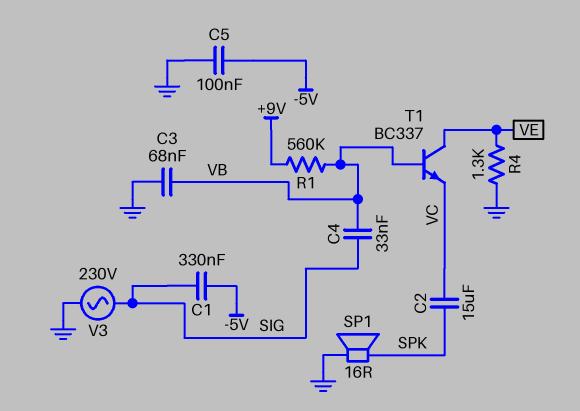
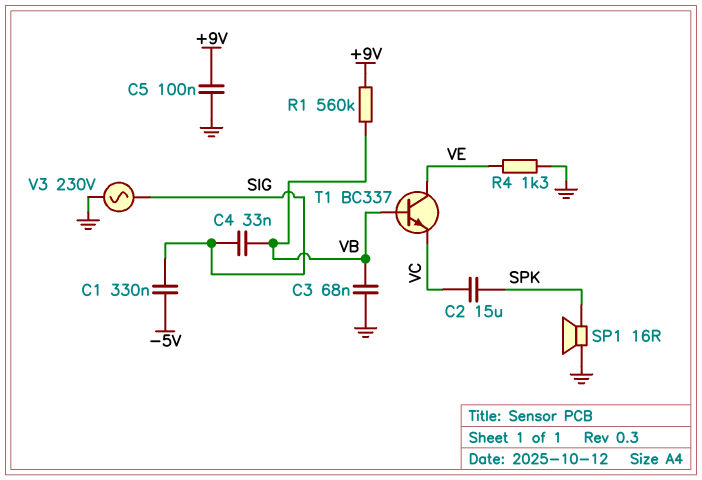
C5: 100nF (-5V, GND) -> 100nF (+9V, GND)

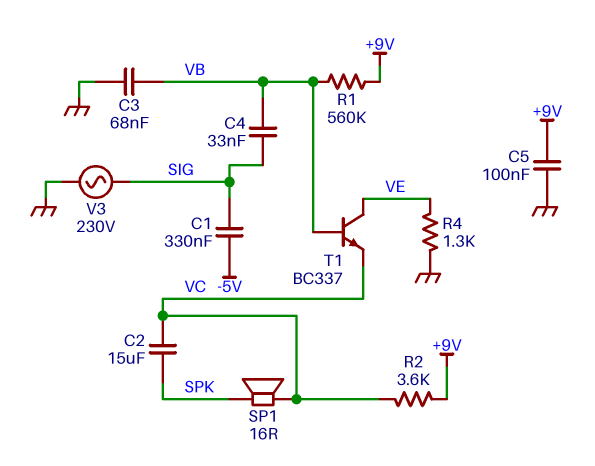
R2: none -> 3.6k (+9V, VC)
SP1: speaker 16R (GND, SPK) -> speaker 16R (SPK, VC)

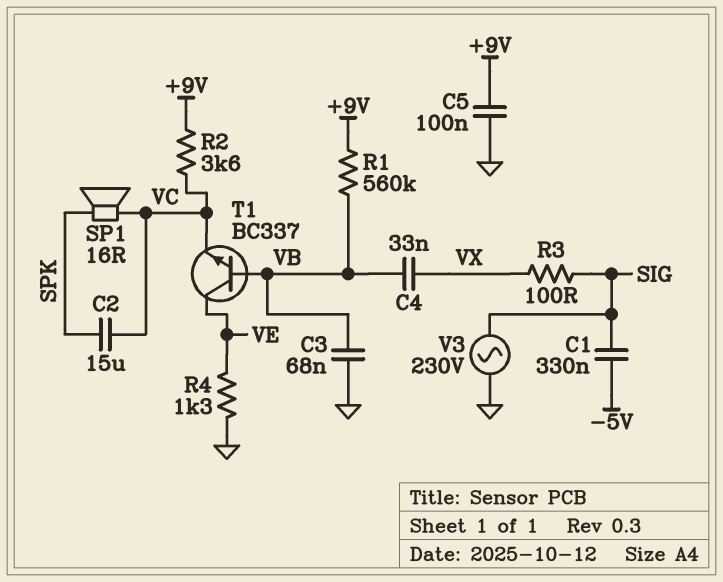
C4: 33nF (SIG, VB) -> 33nF (VB, VX)
R3: none -> 100 (SIG, VX)

